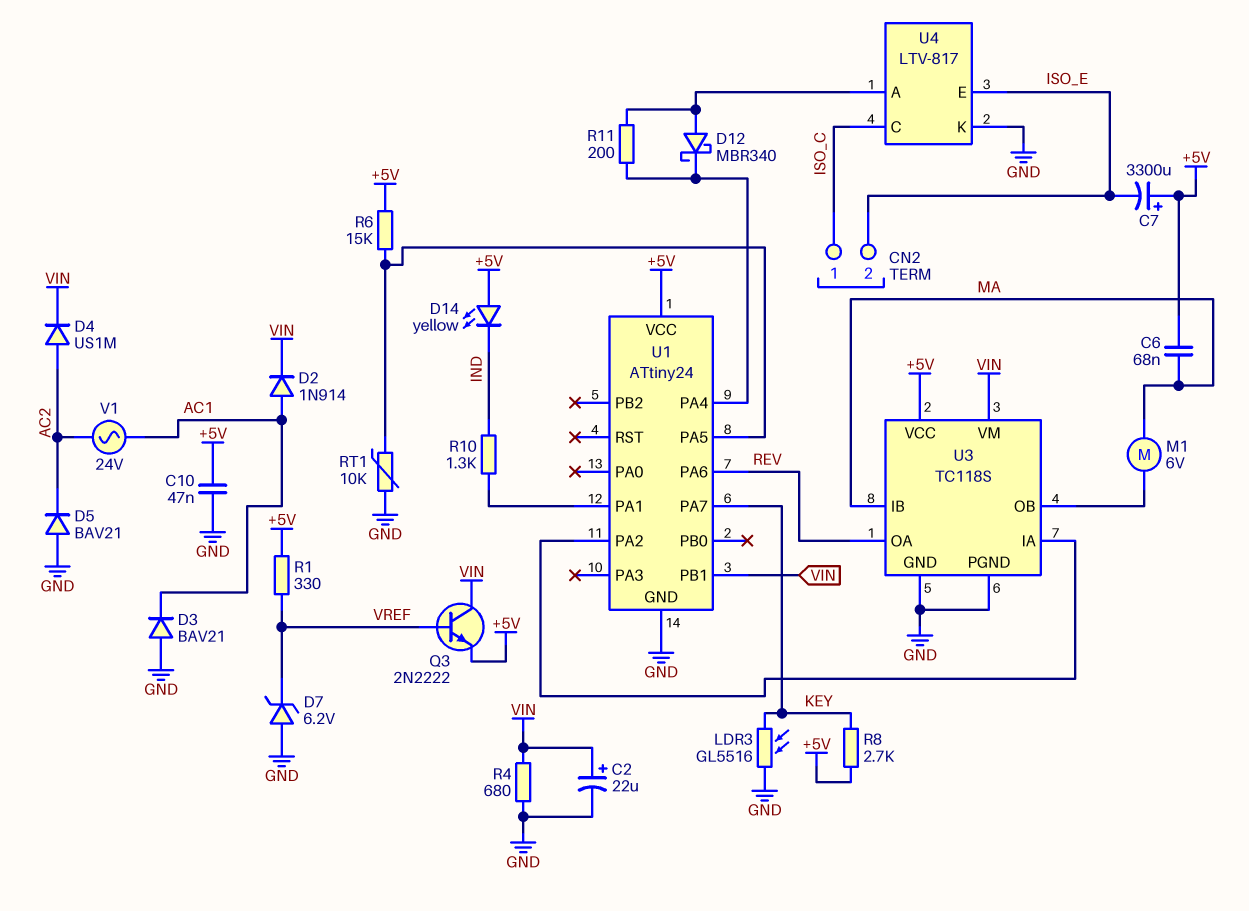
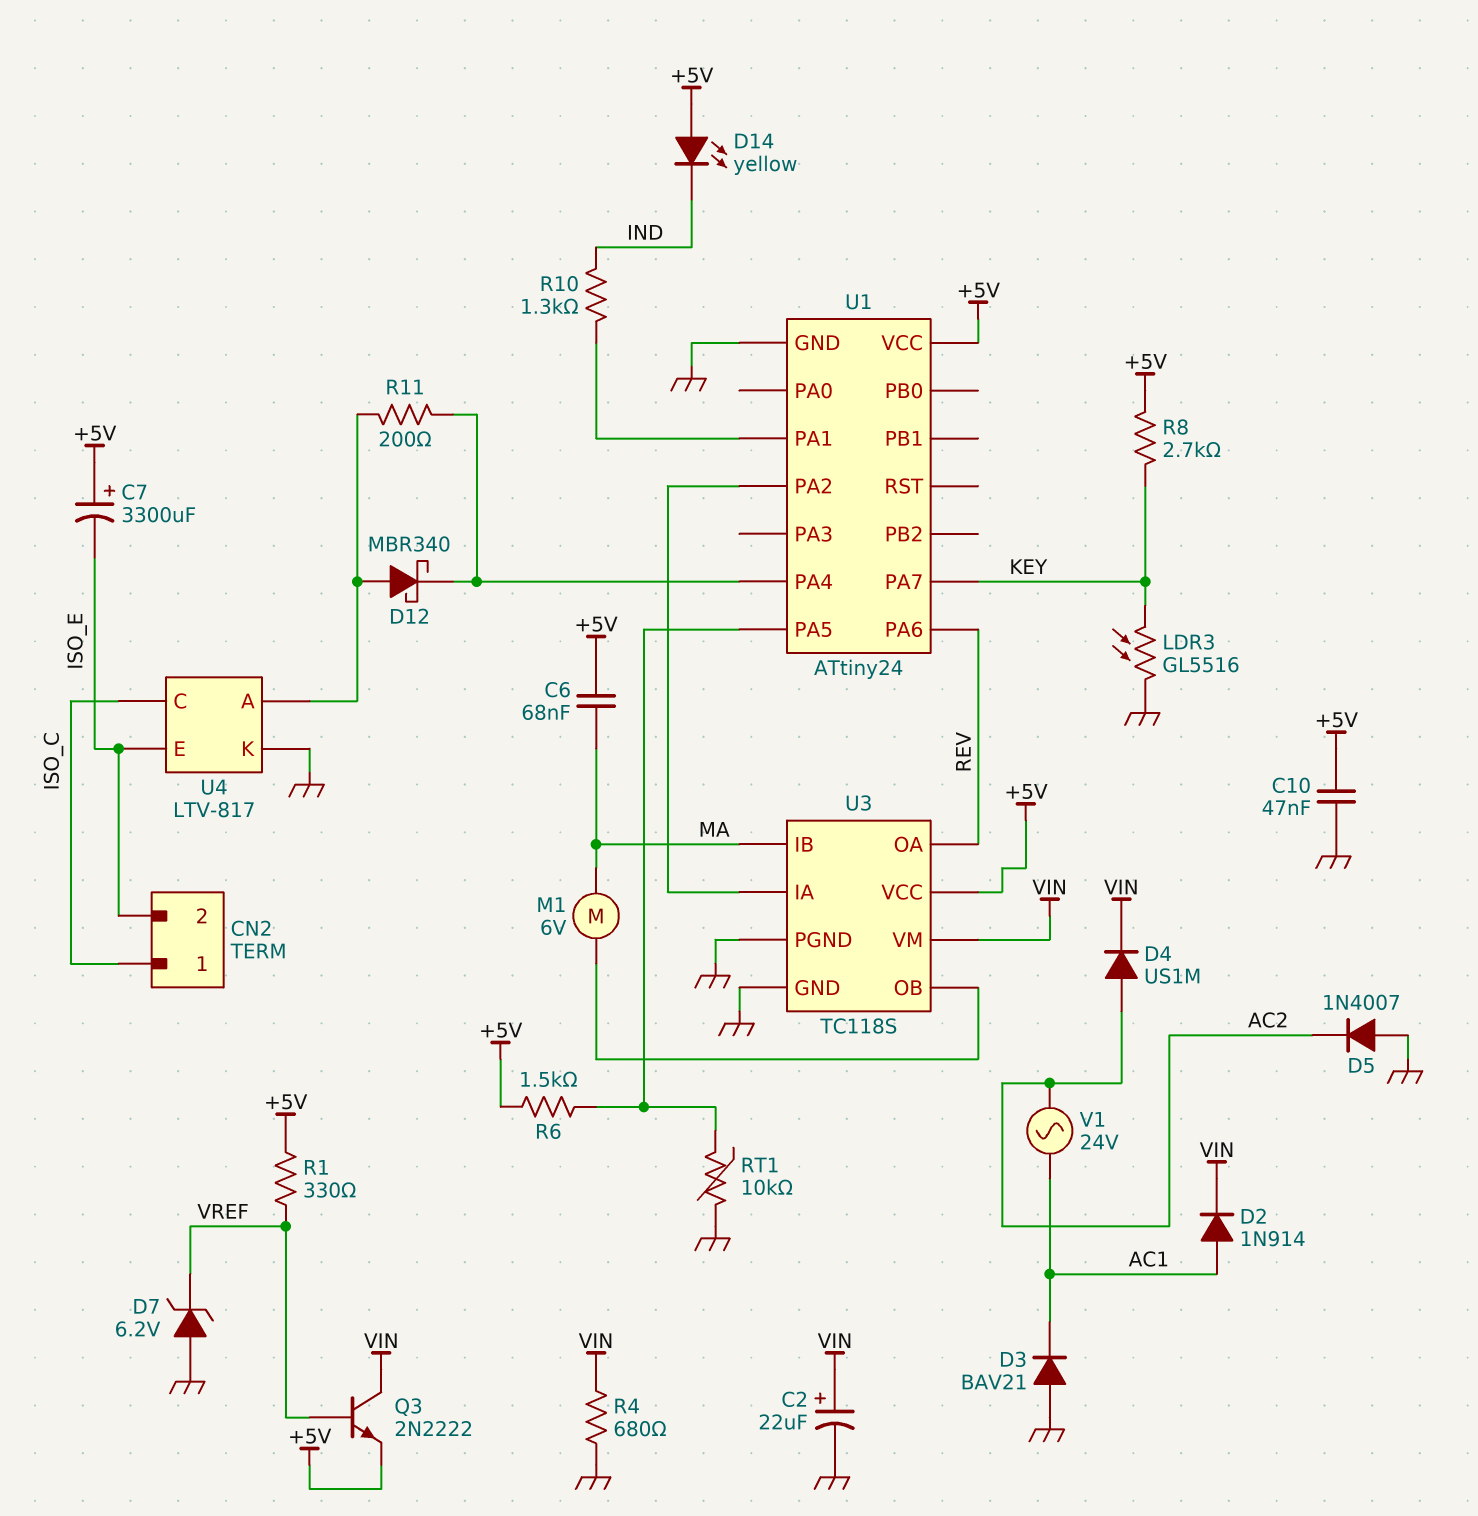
D5: diode BAV21 (A GND, K AC2) -> diode 1N4007 (A GND, K AC2)
R6: 15k (+5V, U1/PA5) -> 1.5k (+5V, U1/PA5)
U1 pin PB1: VIN -> none

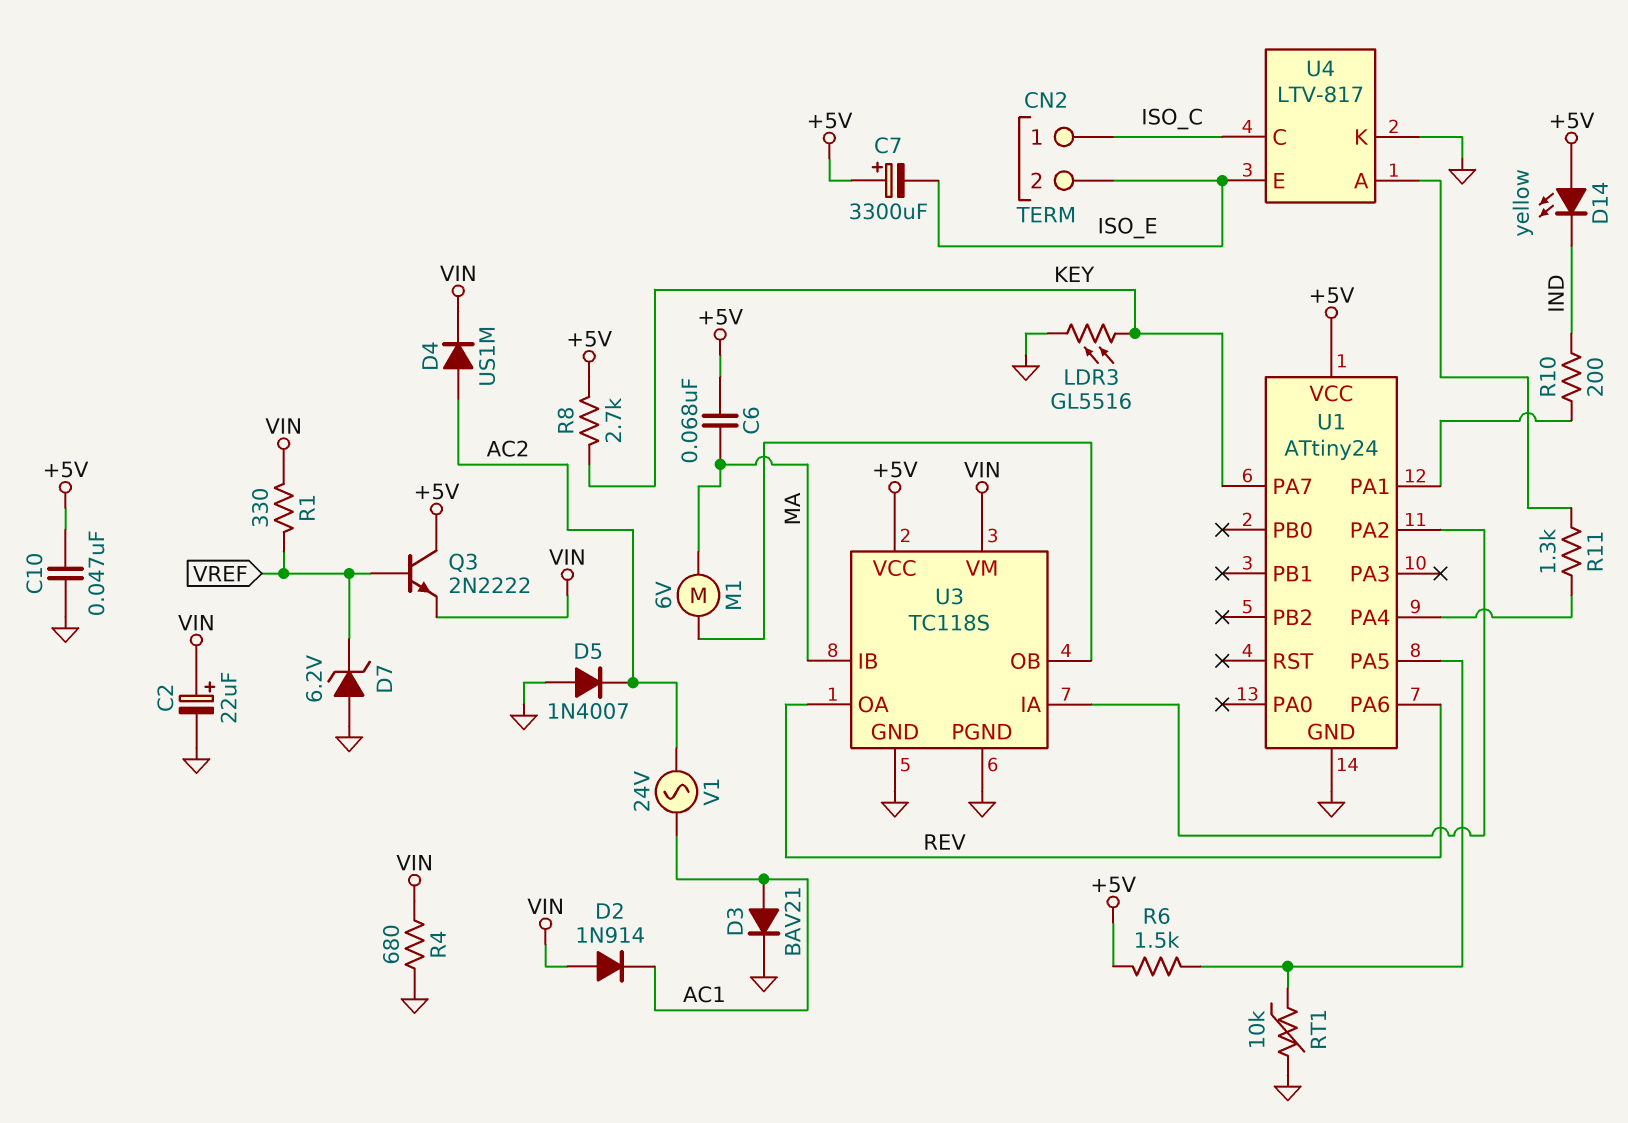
D2: diode 1N914 (A AC1, K VIN) -> diode 1N914 (A VIN, K AC1)
D3: diode BAV21 (A GND, K AC1) -> diode BAV21 (A AC1, K GND)
D12: schottky MBR340 (A U4/A, K U1/PA4) -> none
Q3: NPN 2N2222 (B VREF, C VIN, E +5V) -> NPN 2N2222 (B VREF, C +5V, E VIN)
R1: 330 (+5V, VREF) -> 330 (VIN, VREF)
R10: 1.3k (IND, U1/PA1) -> 200 (IND, U1/PA1)
R11: 200 (U1/PA4, U4/A) -> 1.3k (U1/PA4, U4/A)

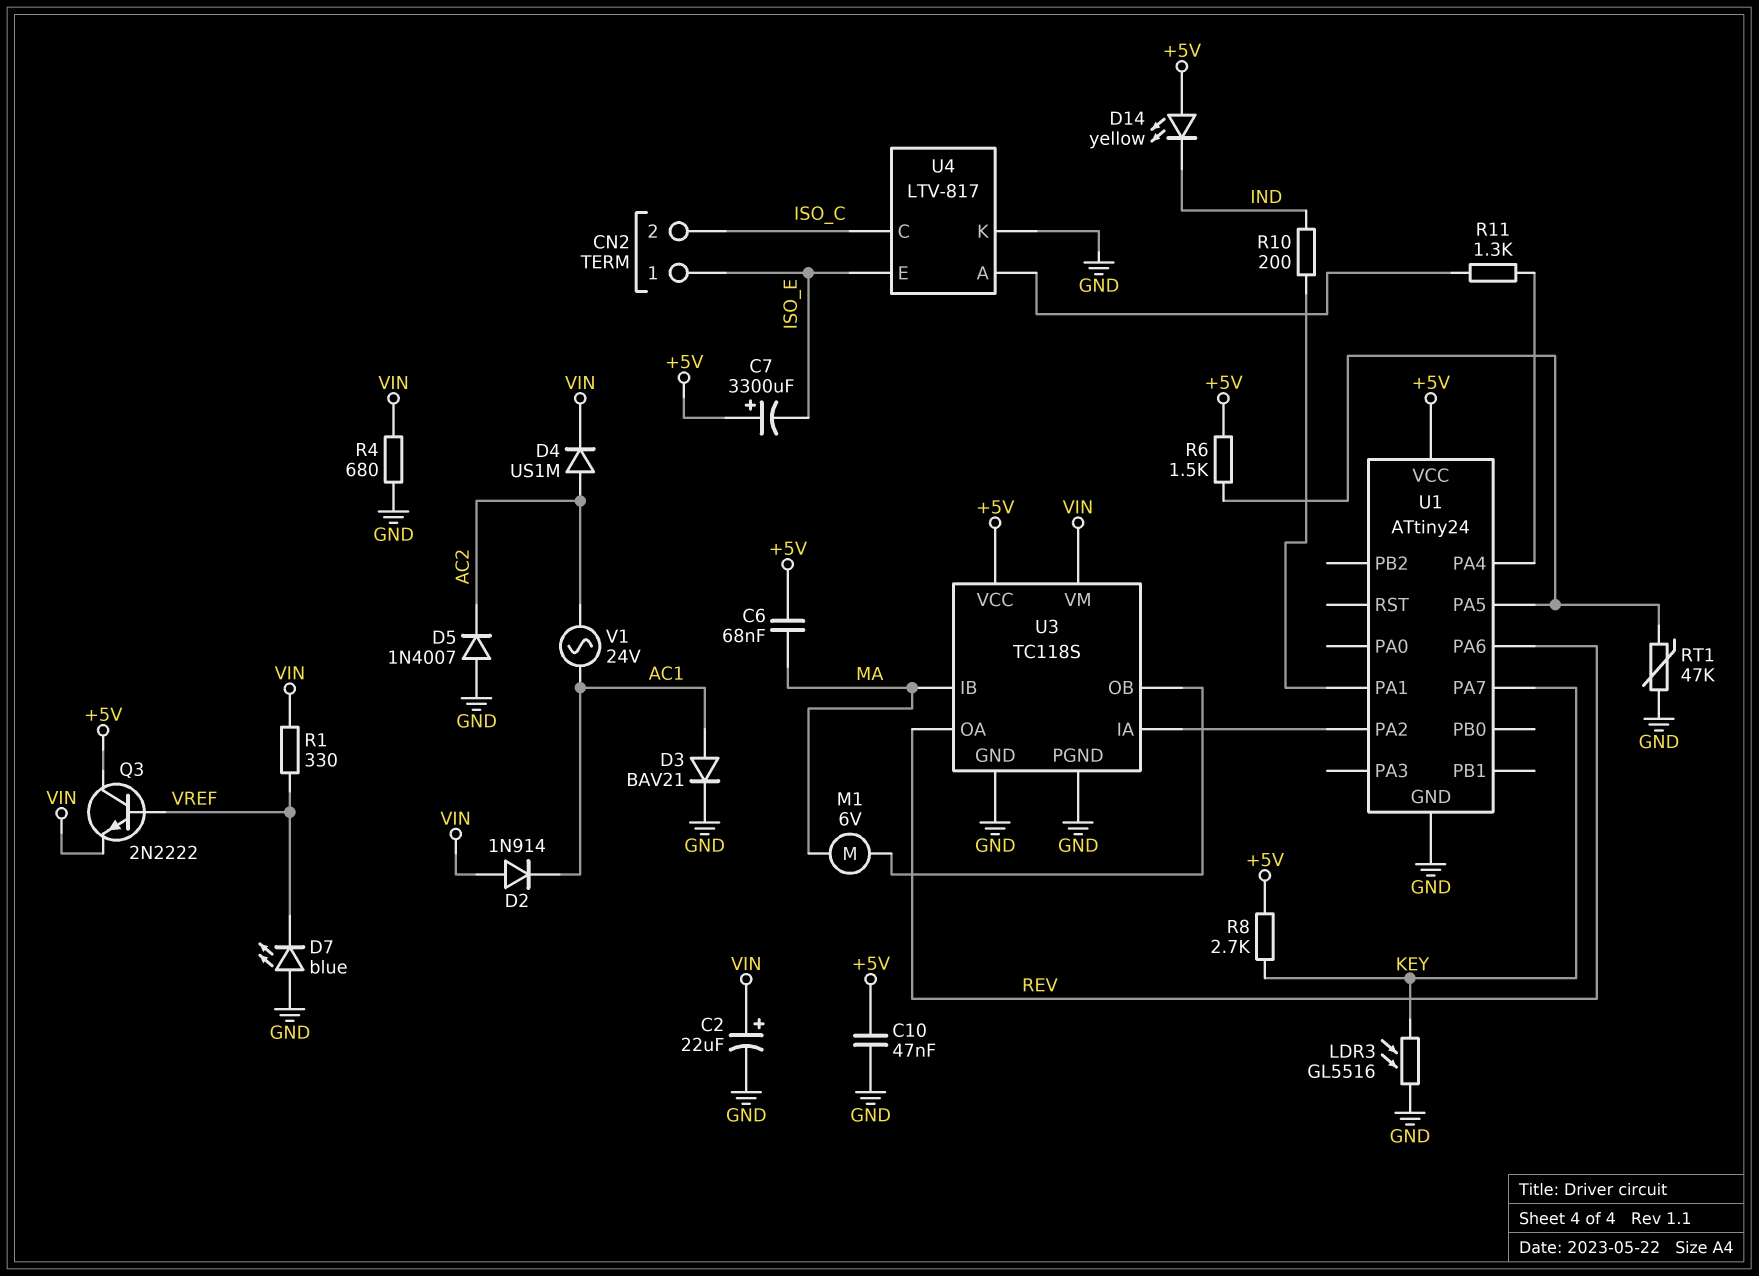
CN2 pin 1: ISO_C -> ISO_E
CN2 pin 2: ISO_E -> ISO_C
D7: zener 6.2V (A GND, K VREF) -> LED blue (A GND, K VREF)
RT1: 10k (GND, U1/PA5) -> 47k (GND, U1/PA5)

